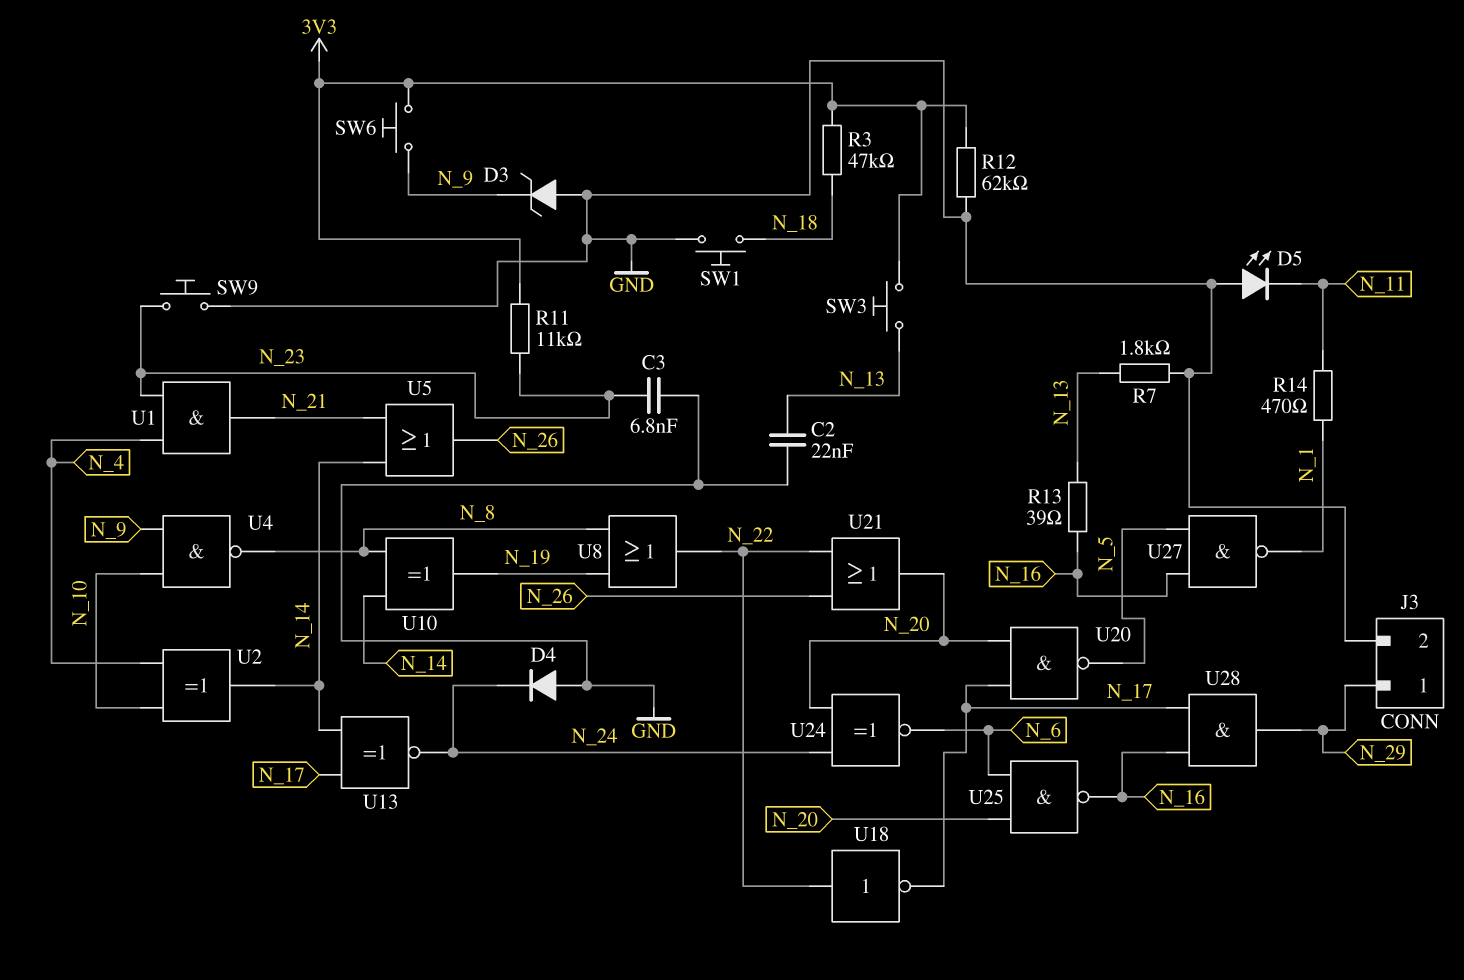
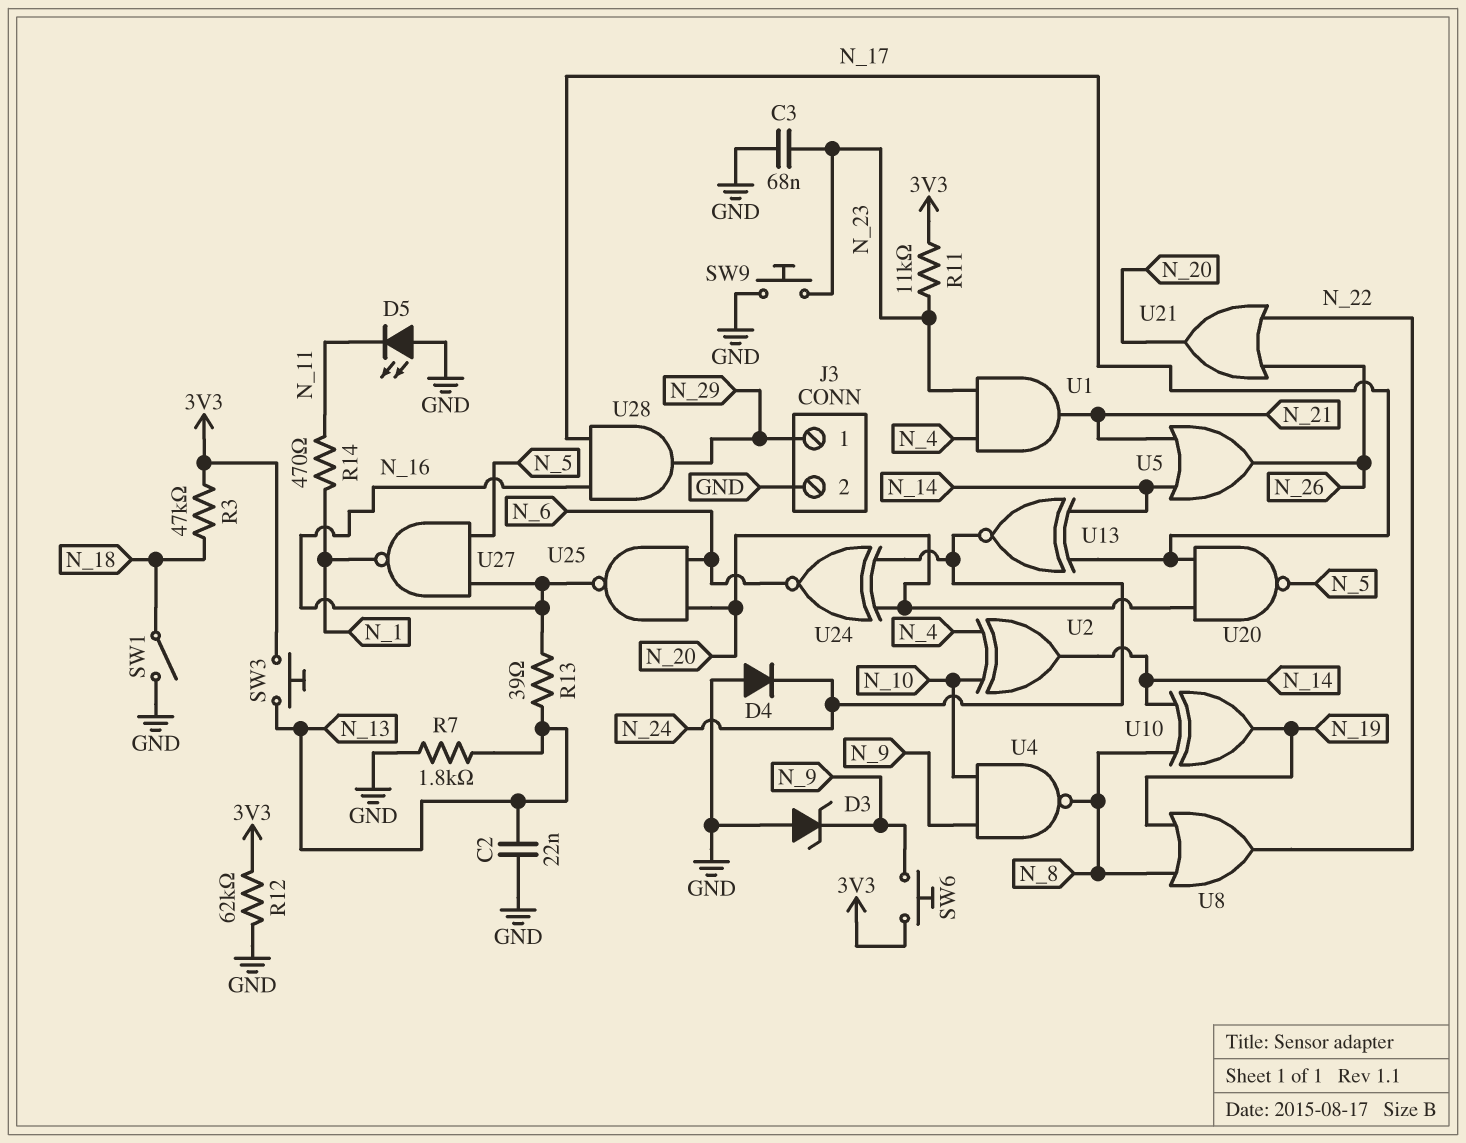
C3: 6.8nF (GND, N_23) -> 68nF (GND, N_23)
SW1: button (GND, N_18) -> switch (GND, N_18)
U18: NOT (in N_22, out N_17) -> none

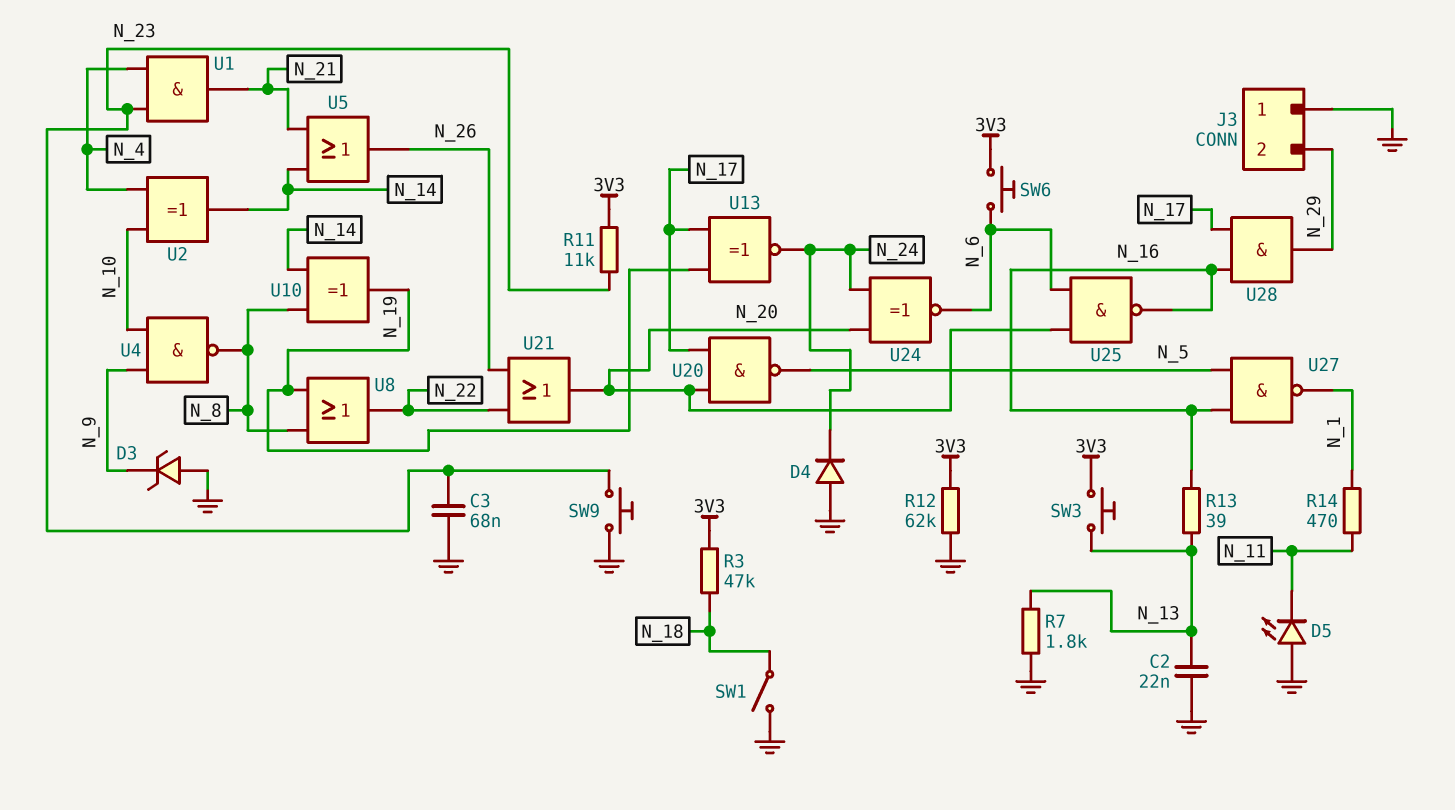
J3 pin 1: N_29 -> GND
J3 pin 2: GND -> N_29
SW6: button (3V3, N_9) -> button (3V3, N_6)
U13: XNOR (in N_14, in N_17, out N_24) -> XNOR (in N_17, in N_19, out N_24)

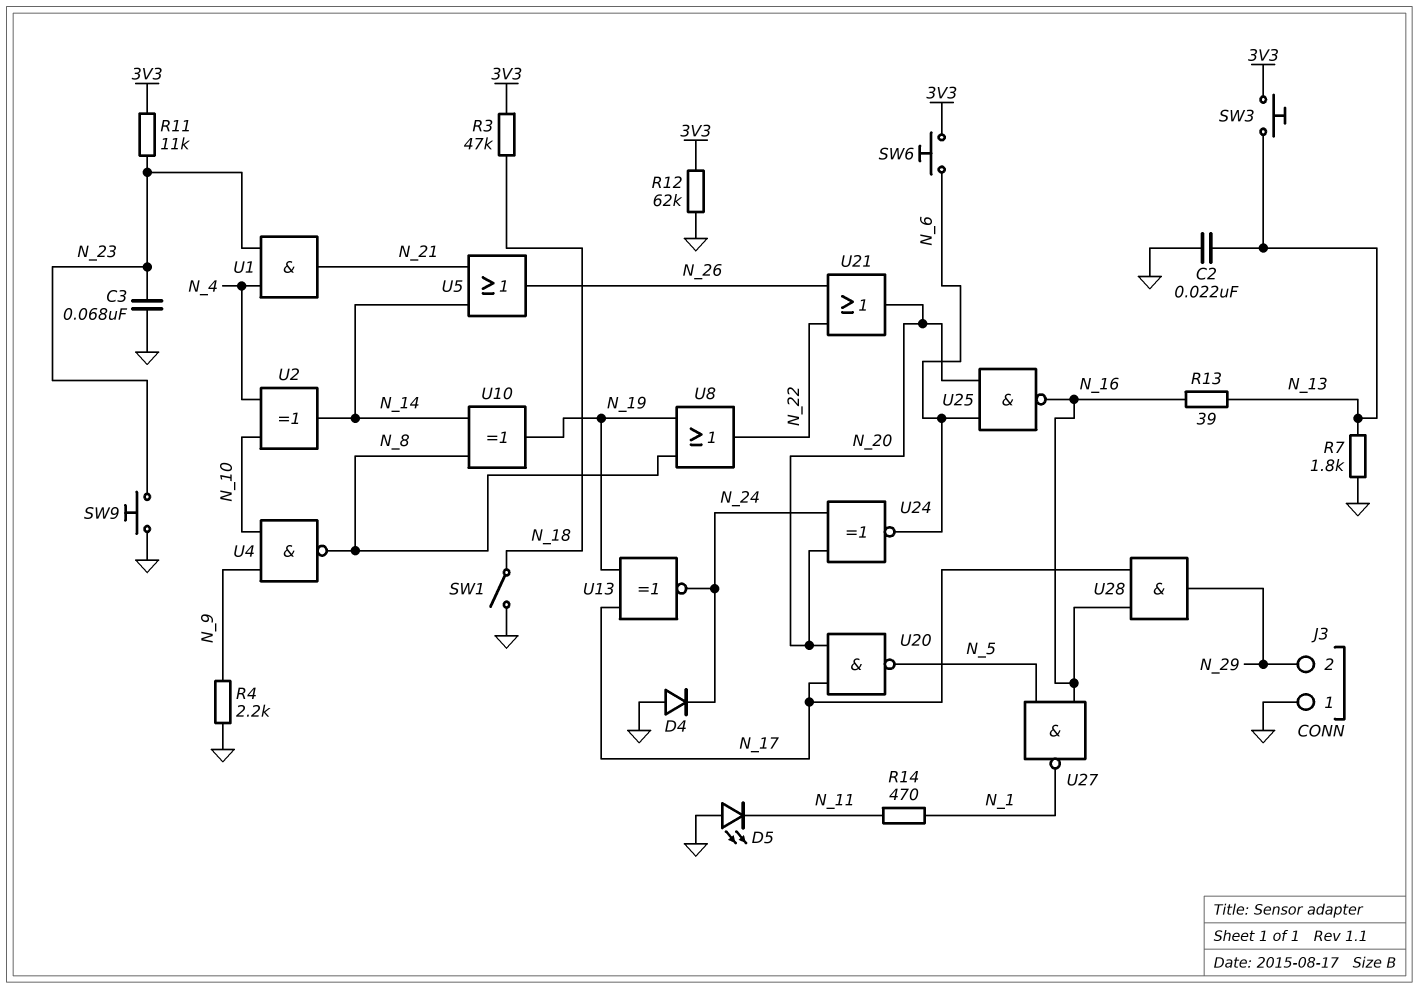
D3: zener (A GND, K N_9) -> none
R4: none -> 2.2k (GND, N_9)

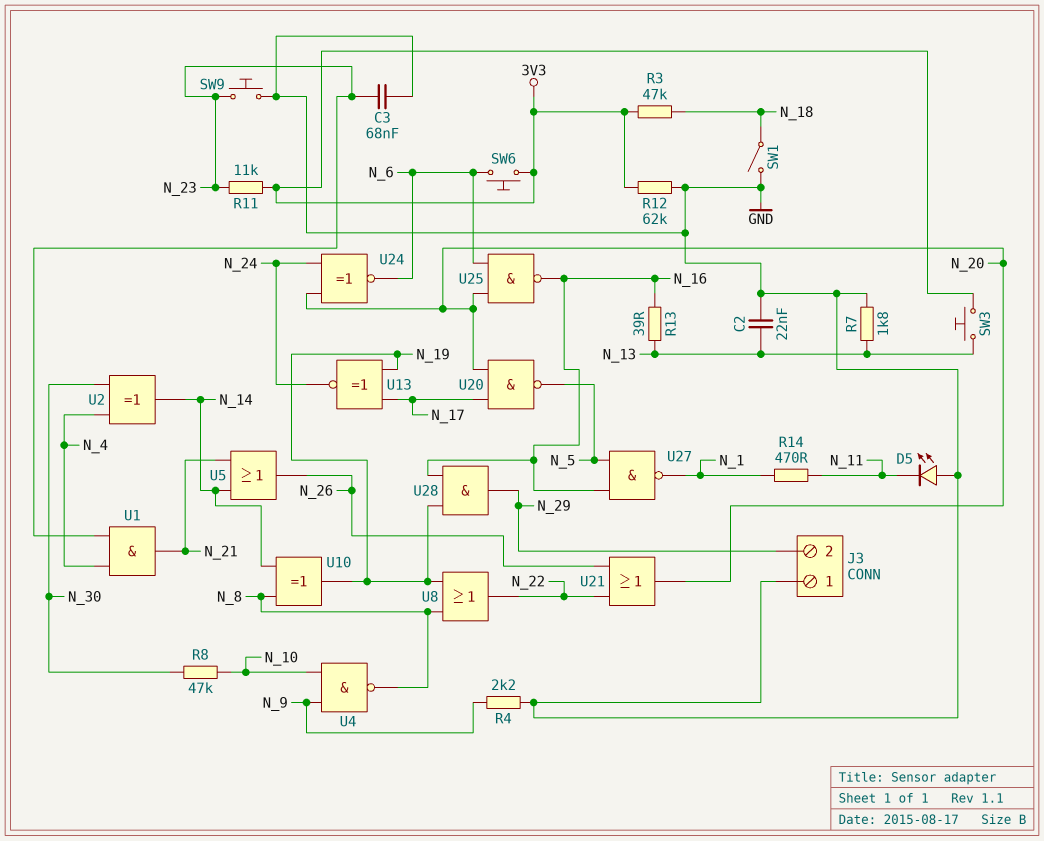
D4: diode (A GND, K N_24) -> none
R8: none -> 47k (N_10, N_30)
U2: XOR (in N_4, in N_10, out N_14) -> XOR (in N_4, in N_30, out N_14)
U28: AND (in N_16, in N_17, out N_29) -> AND (in N_16, in N_19, out N_29)

